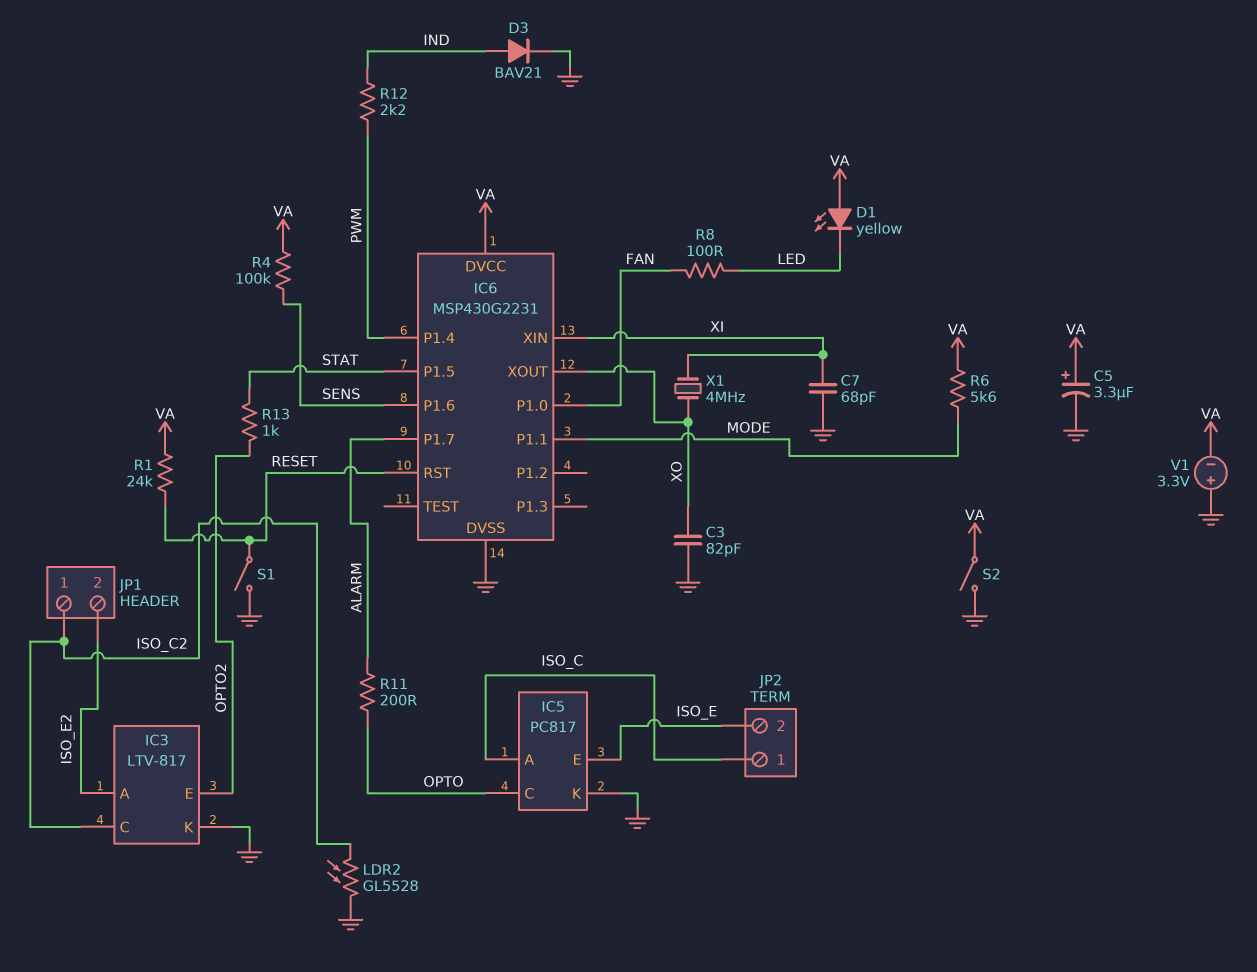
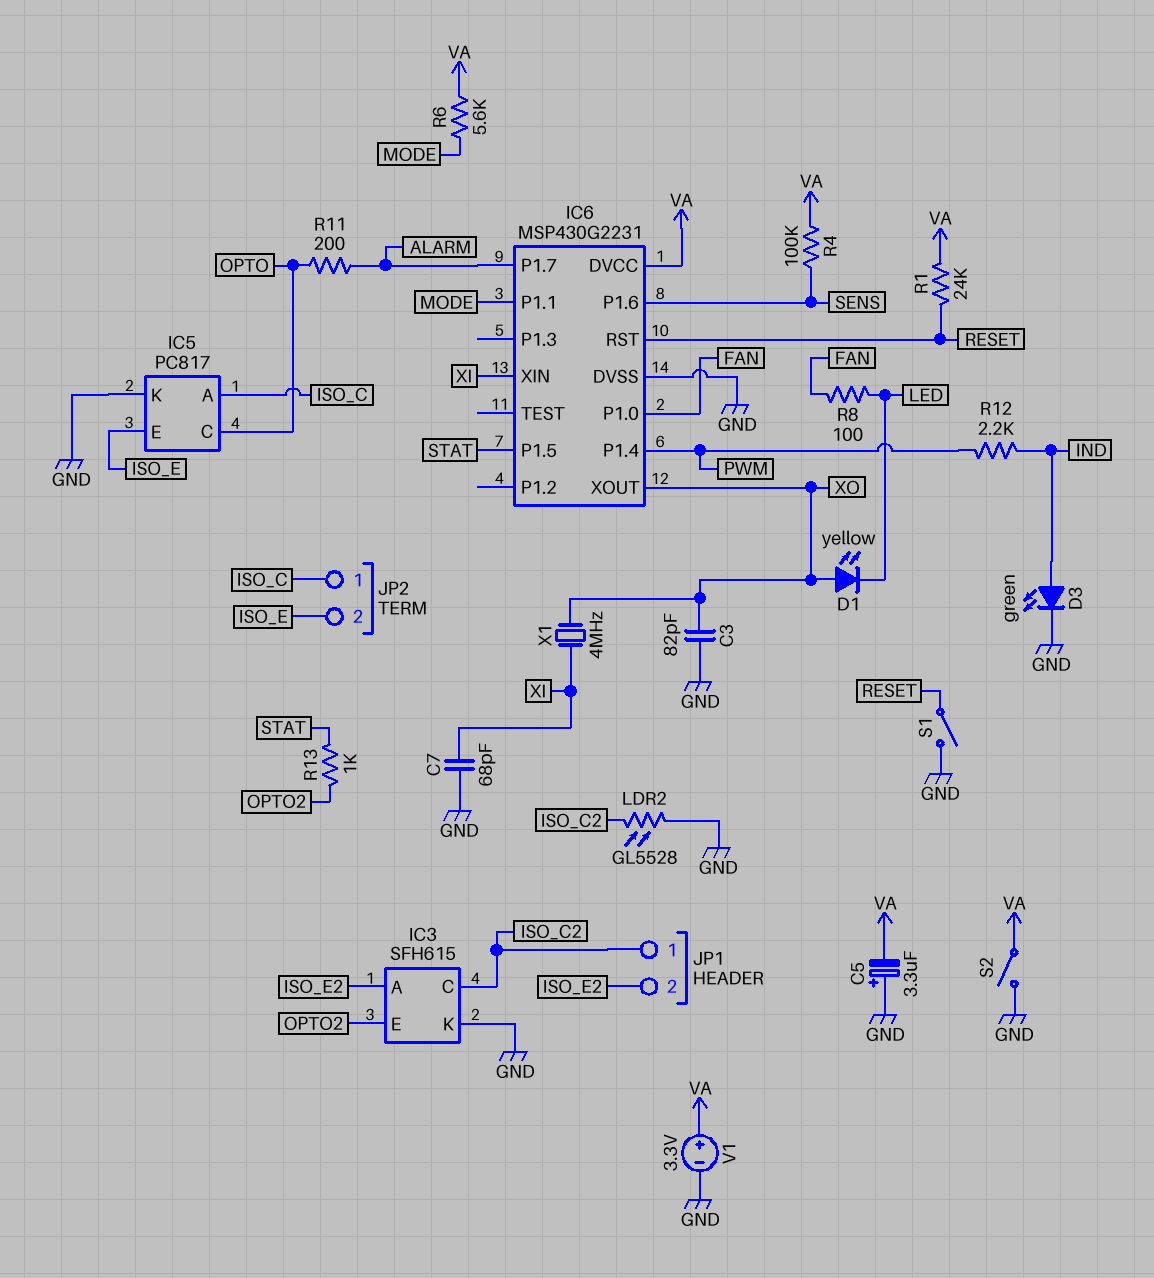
C5: 3.3uF (plus VA, minus GND) -> 3.3uF (plus GND, minus VA)
D1: LED yellow (A VA, K LED) -> LED yellow (A XO, K LED)
D3: diode BAV21 (A IND, K GND) -> LED green (A IND, K GND)
IC3: LTV-817 -> SFH615
V1: 3.3V (plus GND, minus VA) -> 3.3V (plus VA, minus GND)

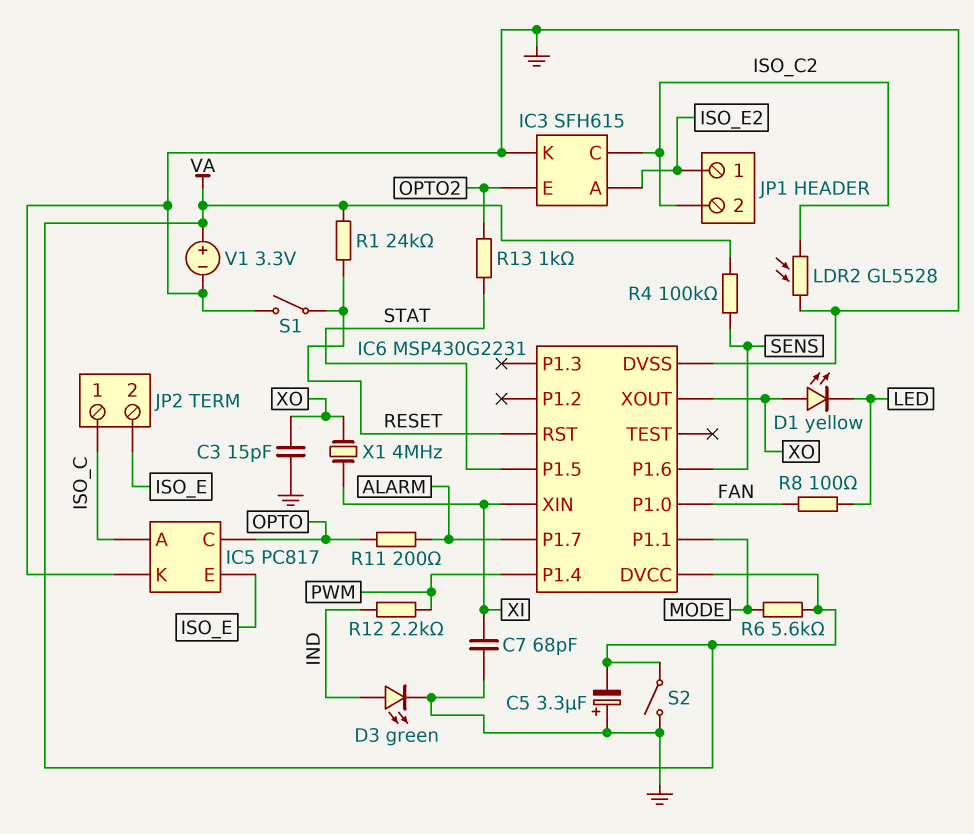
C3: 82pF (GND, XO) -> 15pF (GND, XO)
JP1 pin 1: ISO_C2 -> ISO_E2
JP1 pin 2: ISO_E2 -> ISO_C2

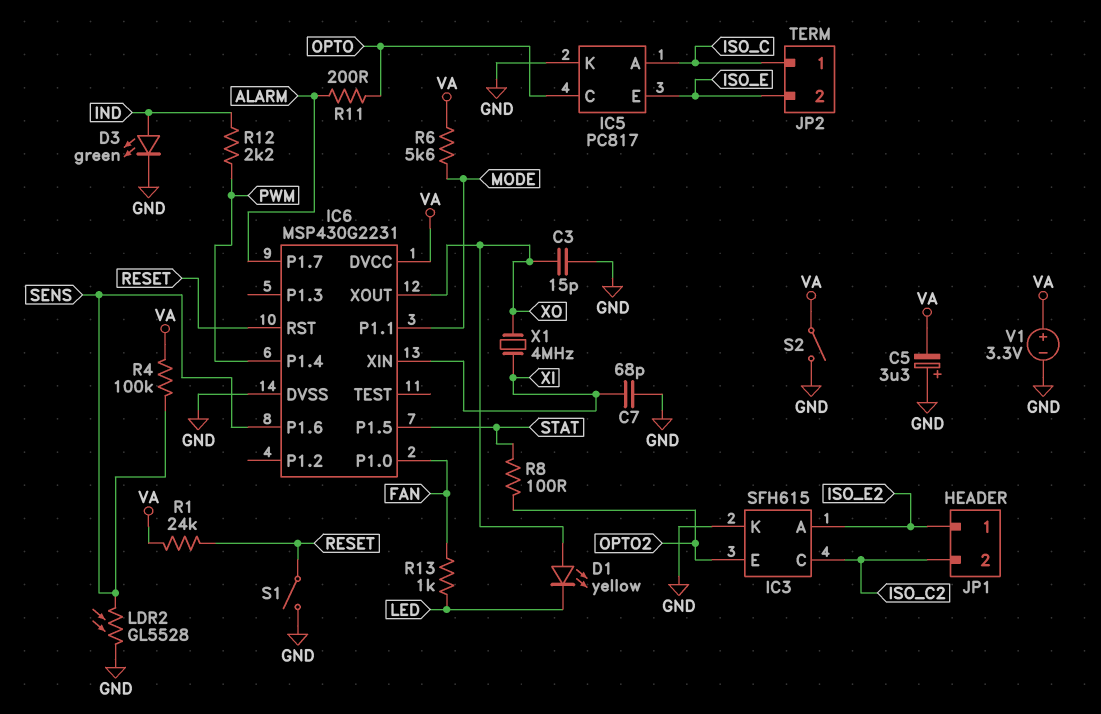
LDR2: GL5528 (GND, ISO_C2) -> GL5528 (GND, SENS)
R8: 100 (FAN, LED) -> 100 (OPTO2, STAT)
R13: 1k (OPTO2, STAT) -> 1k (FAN, LED)

